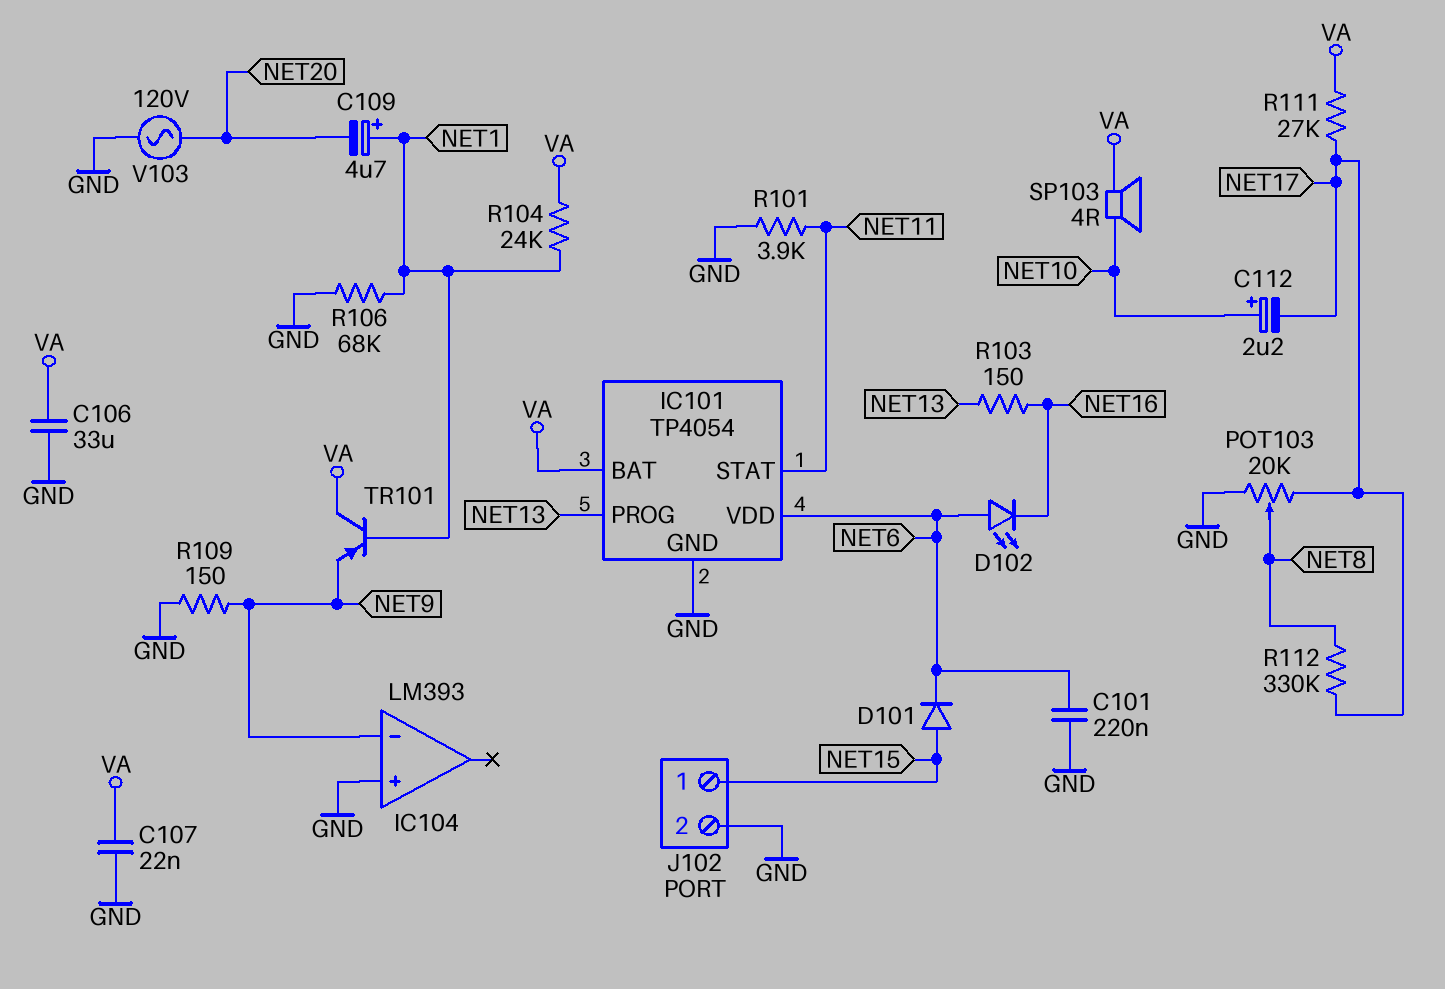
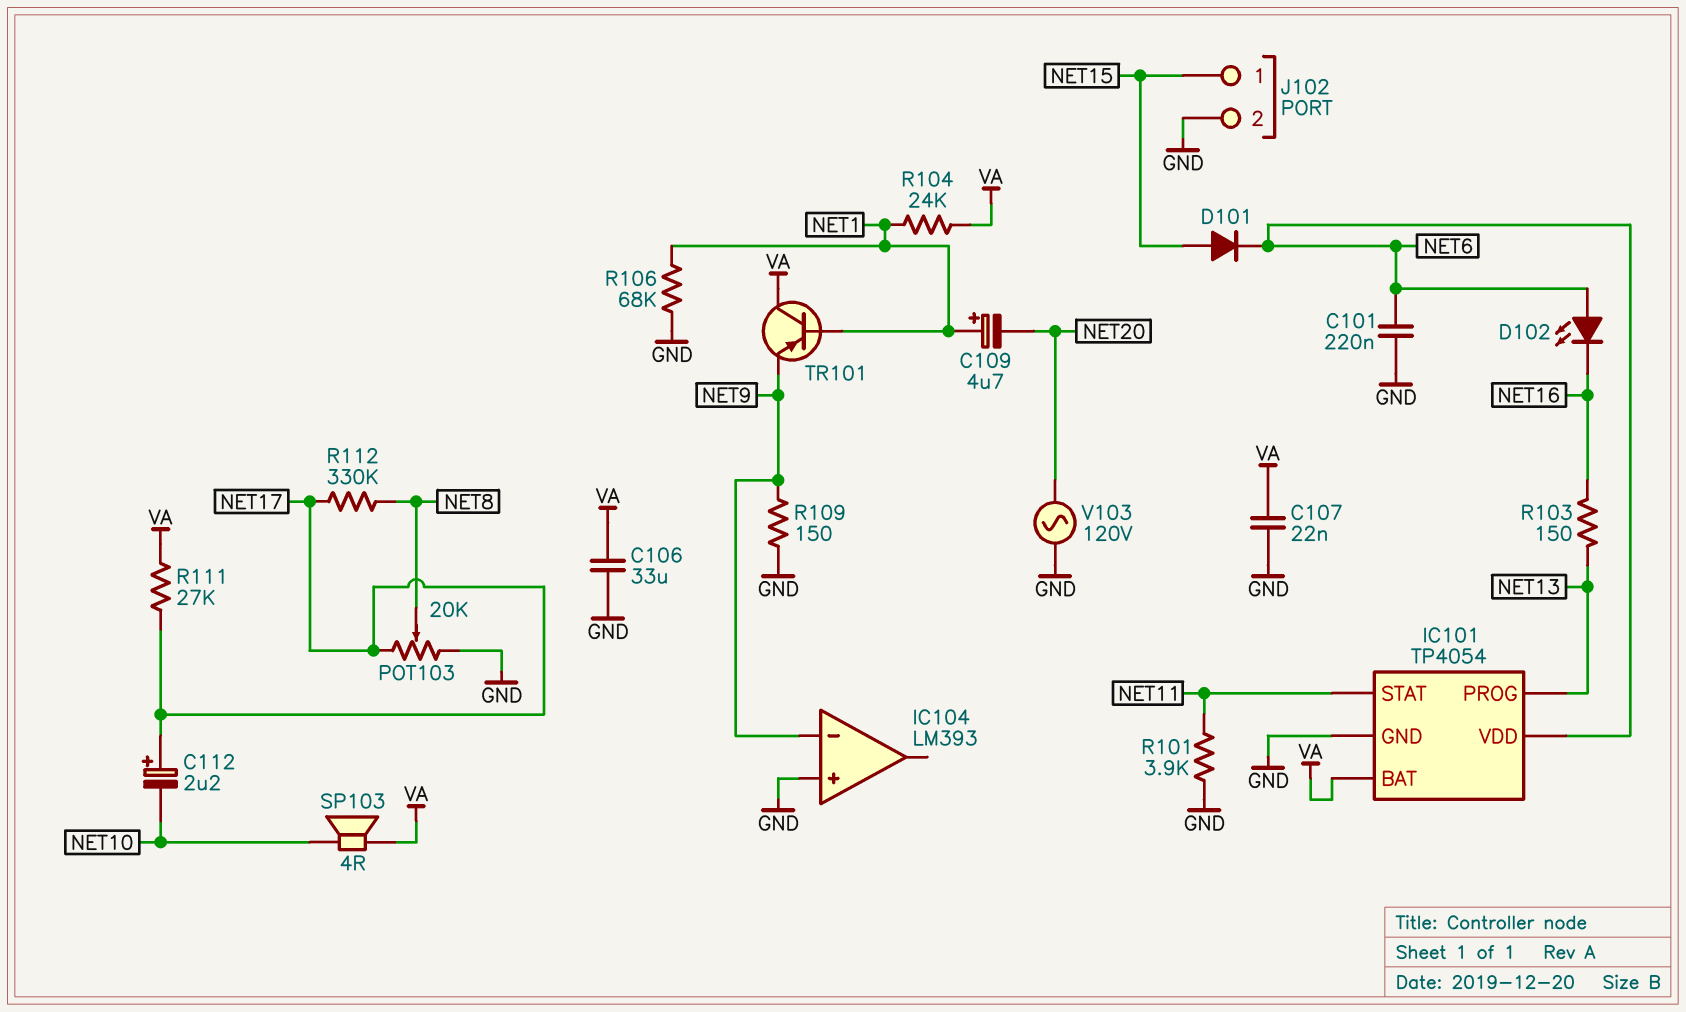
C112: 2.2uF (plus NET10, minus NET17) -> 2.2uF (plus NET17, minus NET10)

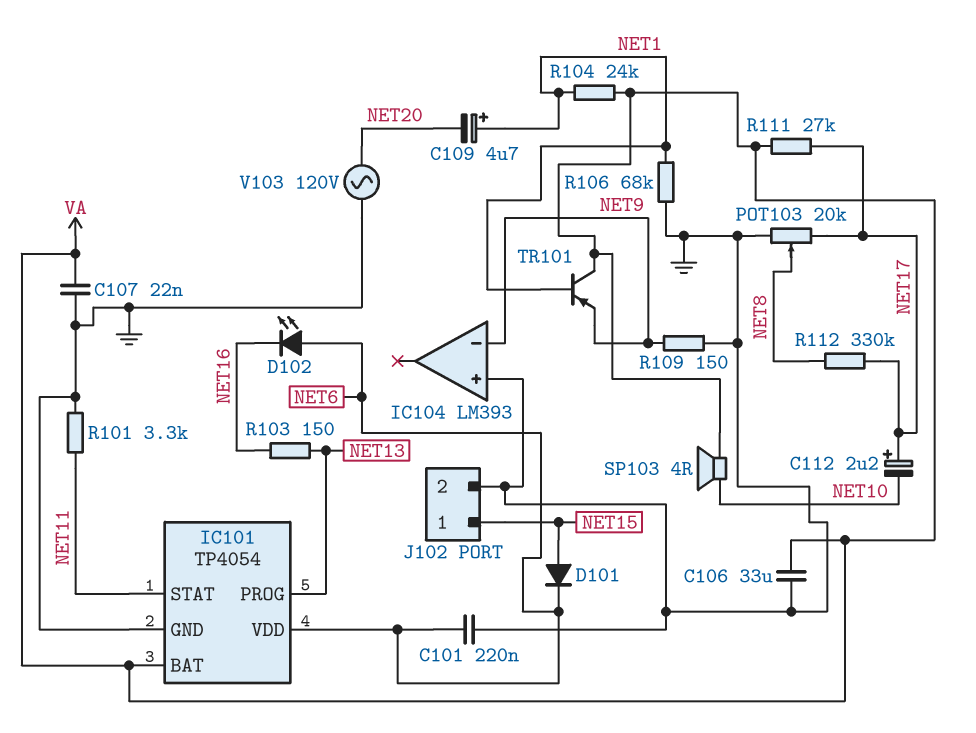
R101: 3.9k (GND, NET11) -> 3.3k (GND, NET11)

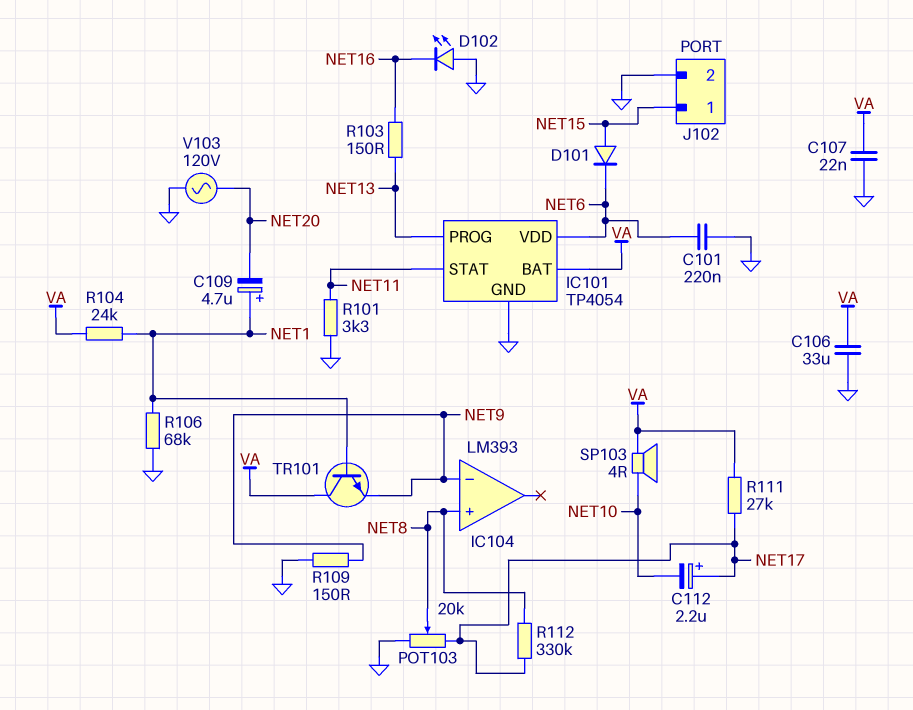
D102: LED (A NET6, K NET16) -> LED (A GND, K NET16)
IC104 pin in+: GND -> NET8
TR101: PNP (B NET1, C VA, E NET9) -> NPN (B NET1, C VA, E NET9)

